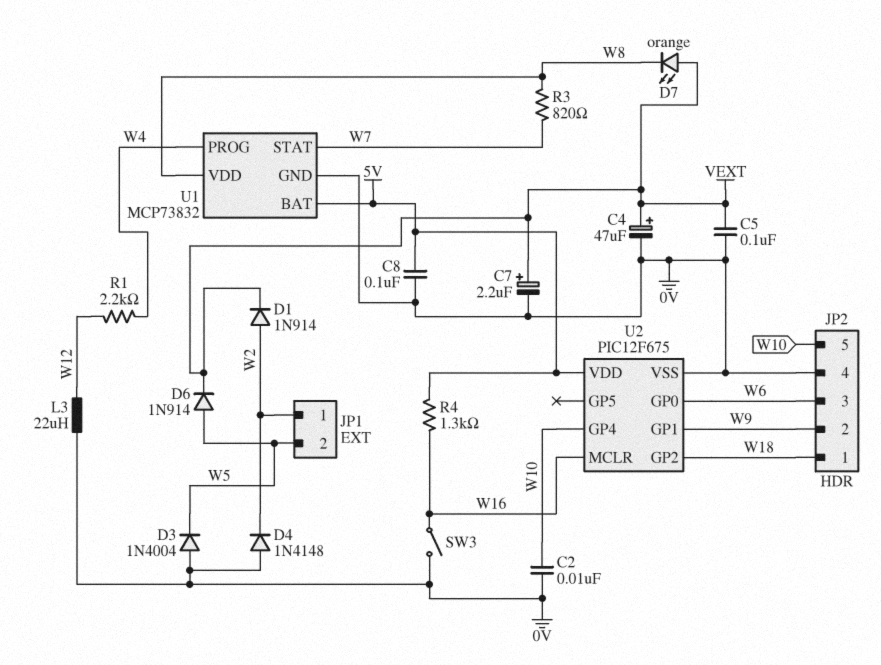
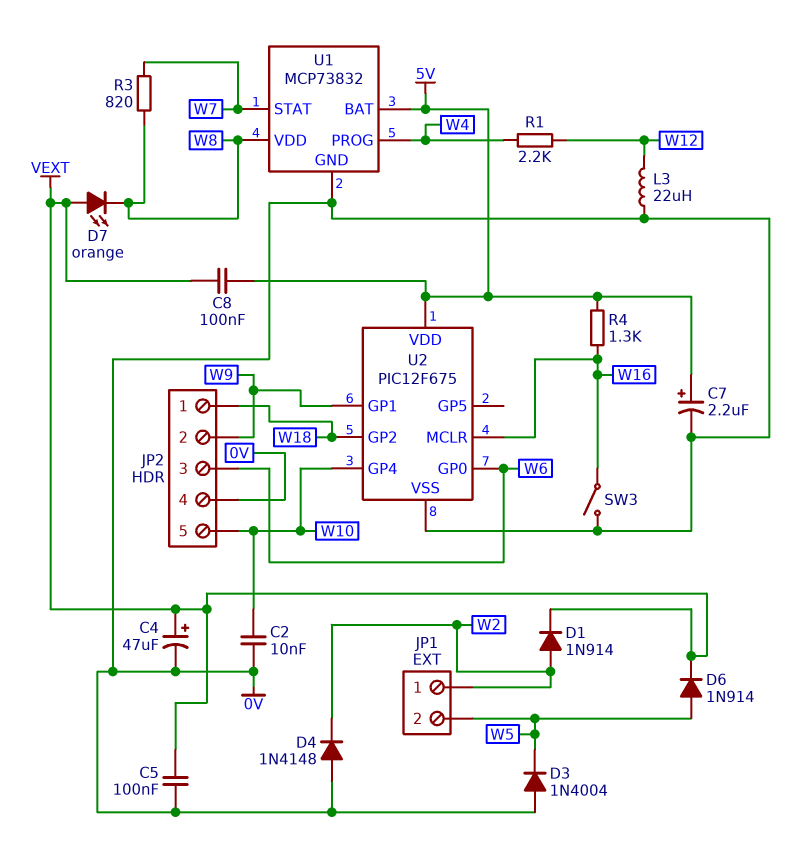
C7: 2.2uF (plus VEXT, minus 0V) -> 2.2uF (plus 5V, minus 0V)
C8: 100nF (0V, 5V) -> 100nF (5V, VEXT)

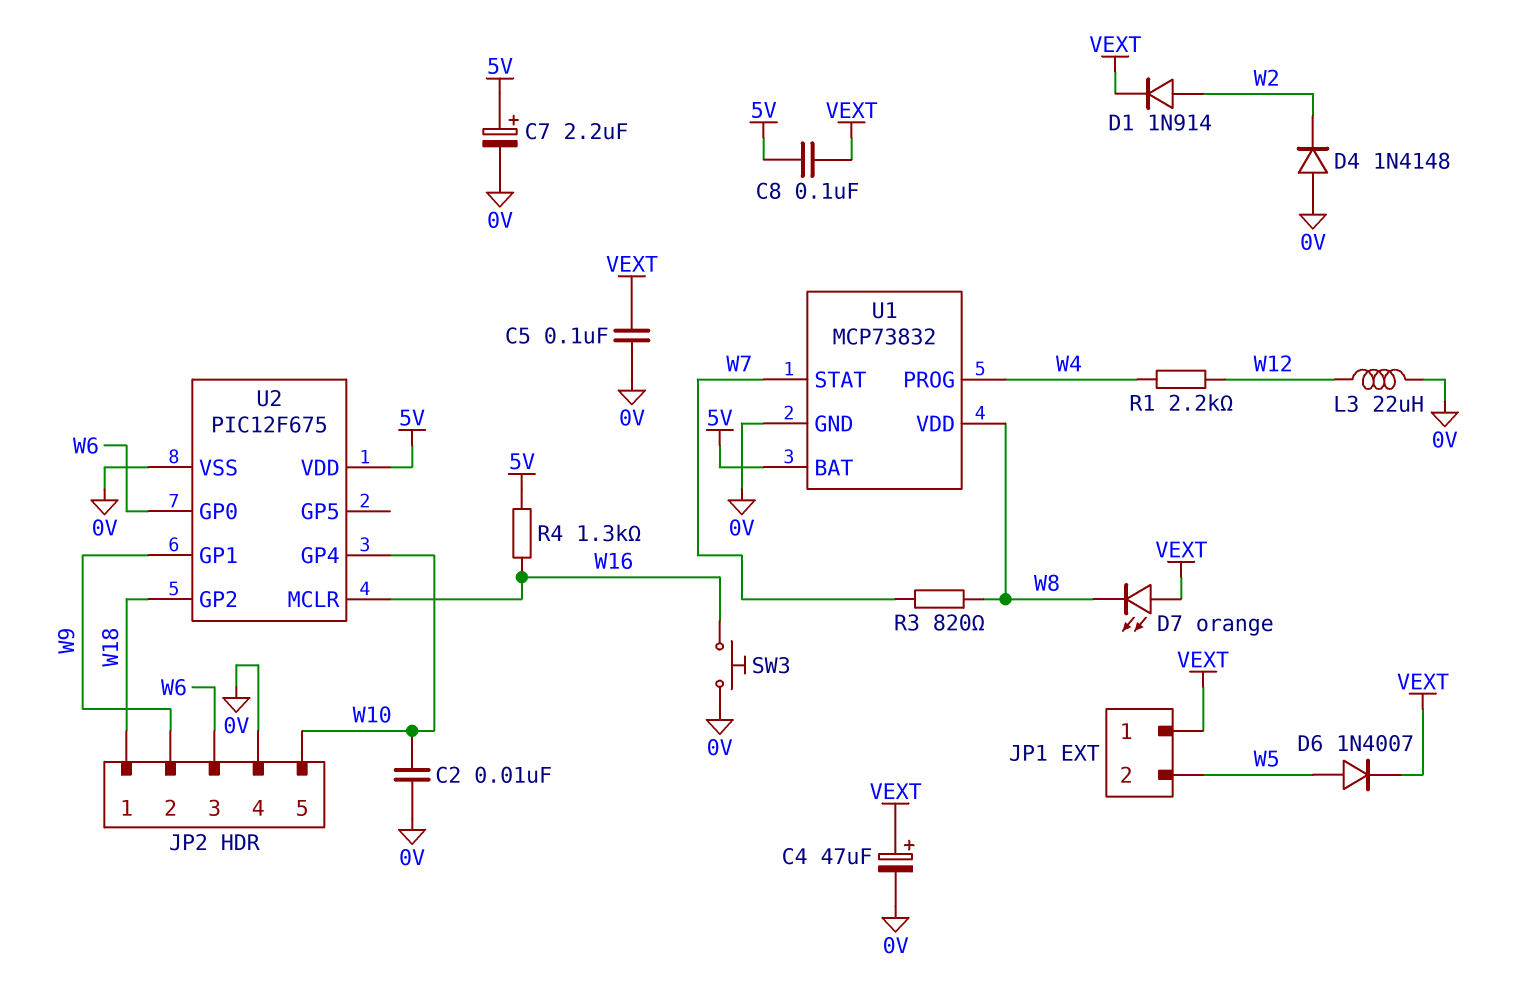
D3: diode 1N4004 (A 0V, K W5) -> none
D6: diode 1N914 (A W5, K VEXT) -> diode 1N4007 (A W5, K VEXT)
JP1 pin 1: W2 -> VEXT
SW3: switch (0V, W16) -> button (0V, W16)

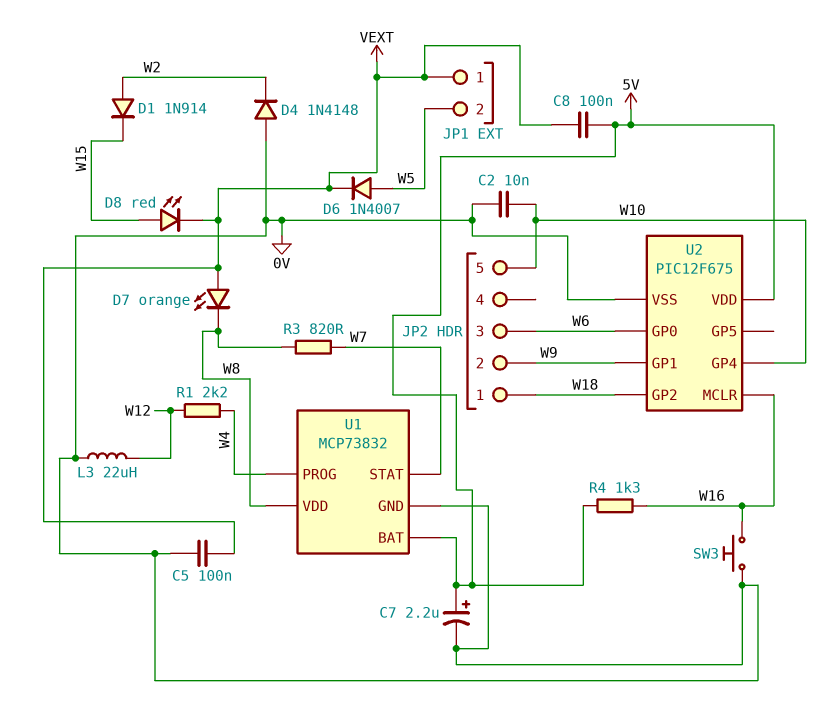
C4: 47uF (plus VEXT, minus 0V) -> none
D1: diode 1N914 (A W2, K VEXT) -> diode 1N914 (A W2, K W15)
D8: none -> LED red (A W15, K VEXT)
JP2 pin 4: 0V -> none

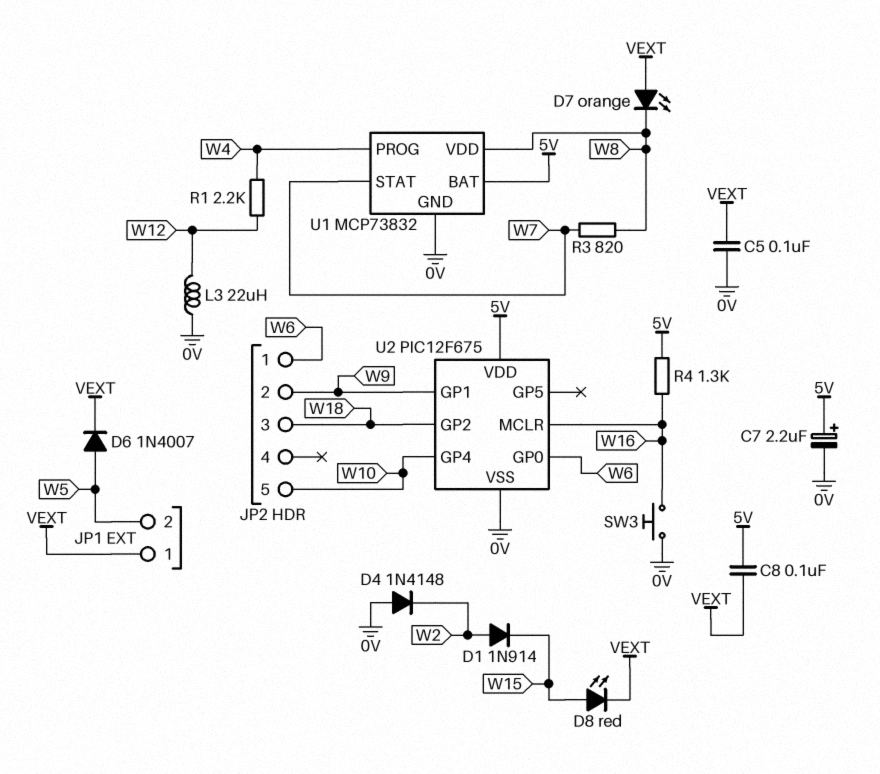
C2: 10nF (0V, W10) -> none
JP2 pin 1: W18 -> W6
JP2 pin 3: W6 -> W18

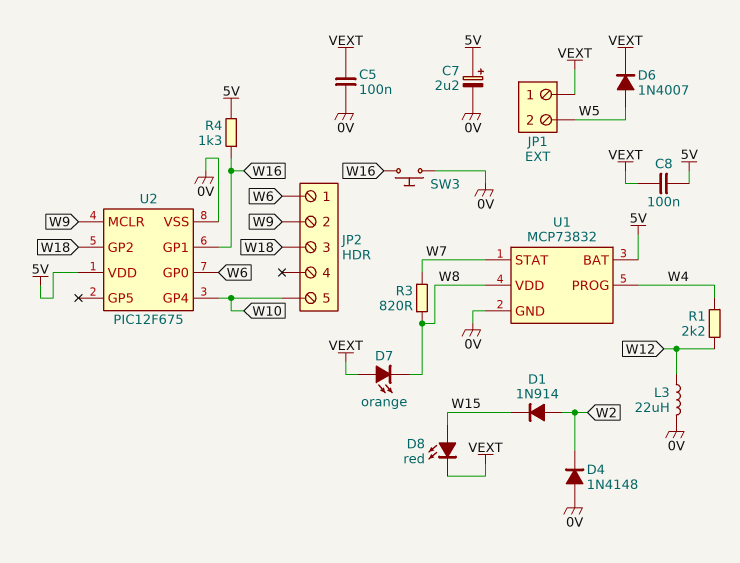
U2 pin GP1: W9 -> W16
U2 pin MCLR: W16 -> W9

